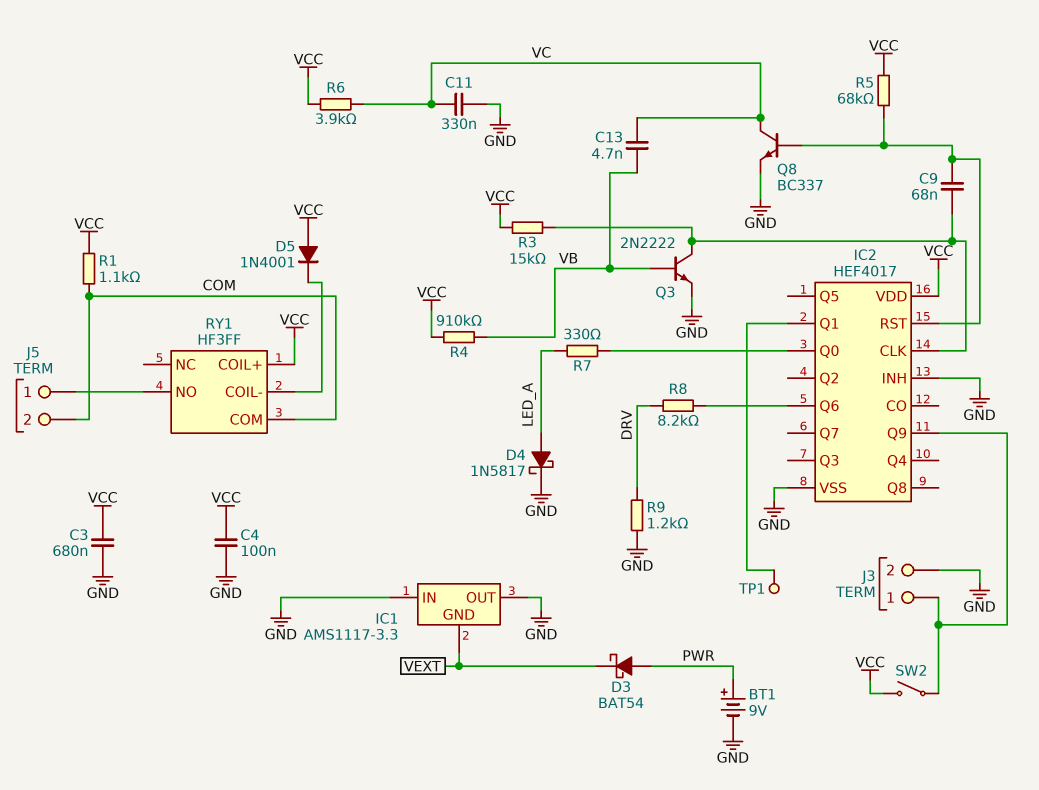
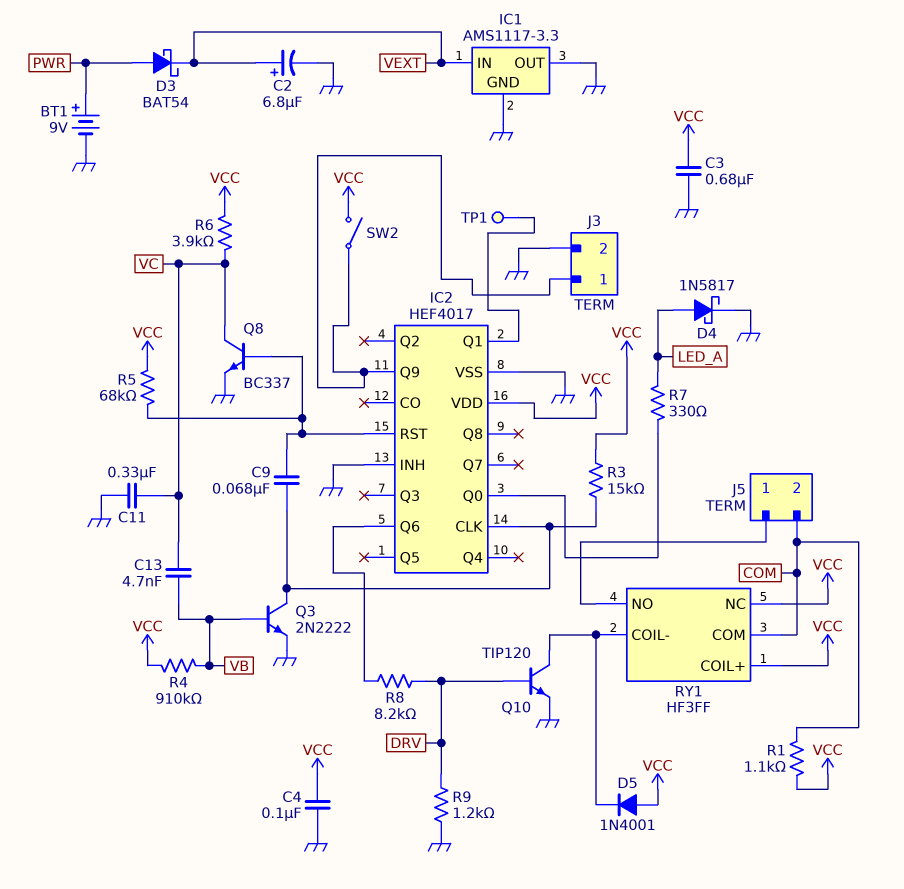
C2: none -> 6.8uF (plus VEXT, minus GND)
IC1 pin GND: VEXT -> GND
IC1 pin IN: GND -> VEXT
Q10: none -> NPN TIP120 (B DRV, C RY1/COIL-, E GND)
RY1 pin NC: none -> VCC

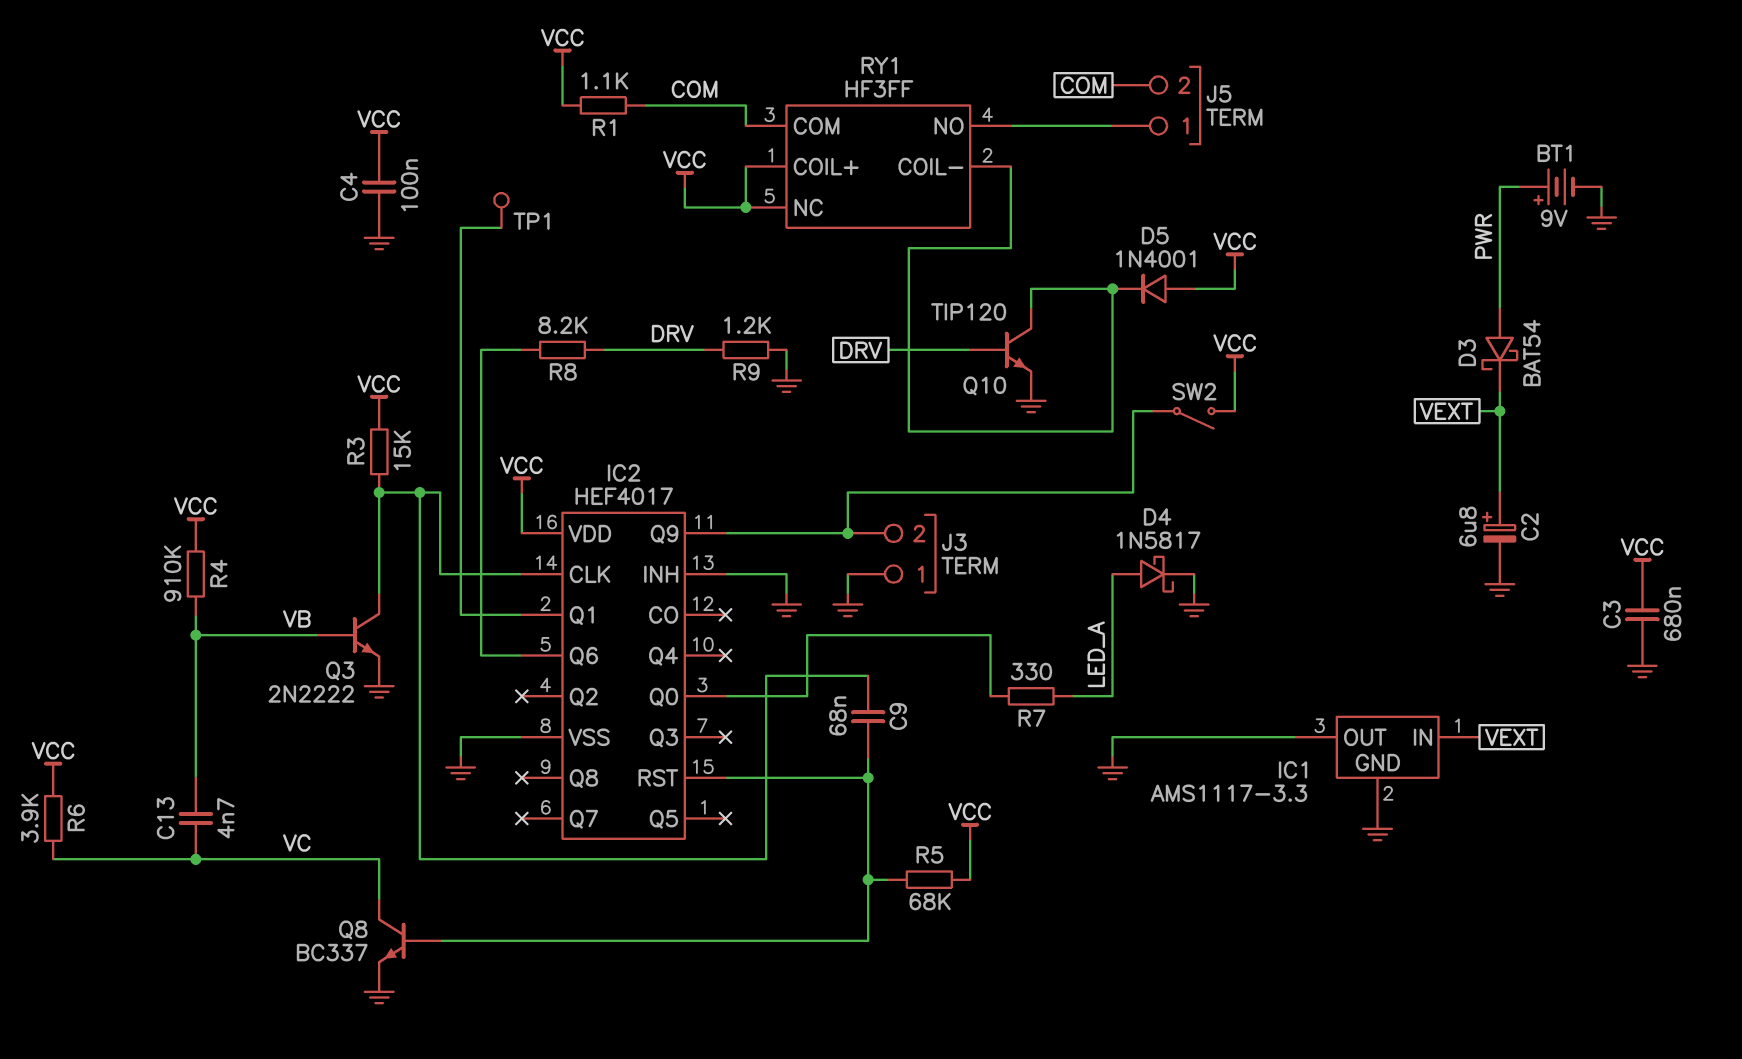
C11: 330nF (GND, VC) -> none
J3 pin 1: IC2/Q9 -> GND
J3 pin 2: GND -> IC2/Q9

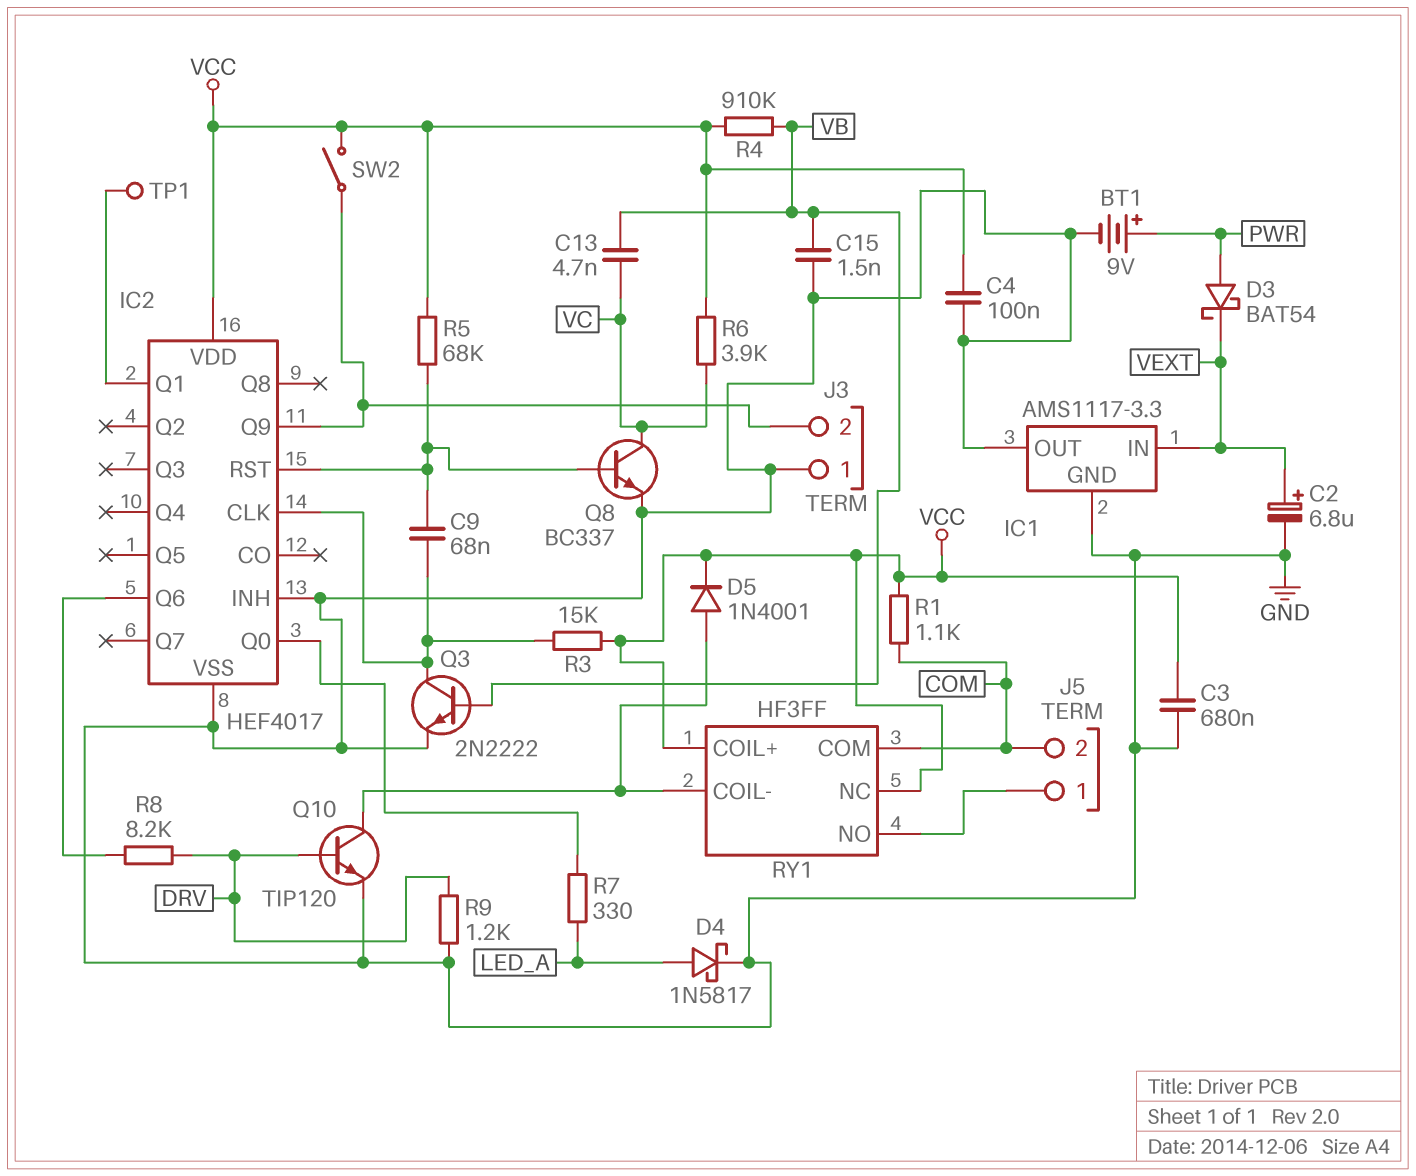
C15: none -> 1.5nF (GND, VB)
D5: diode 1N4001 (A VCC, K RY1/COIL-) -> diode 1N4001 (A RY1/COIL-, K VCC)

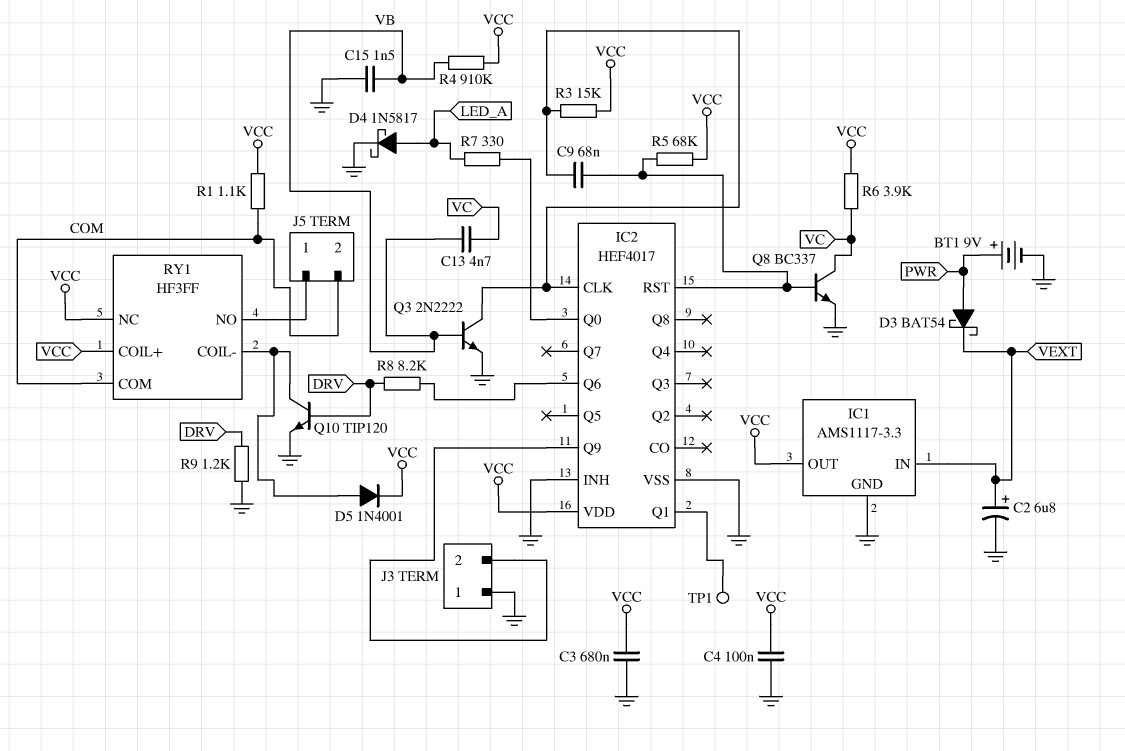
IC1 pin OUT: GND -> VCC
SW2: switch (IC2/Q9, VCC) -> none

